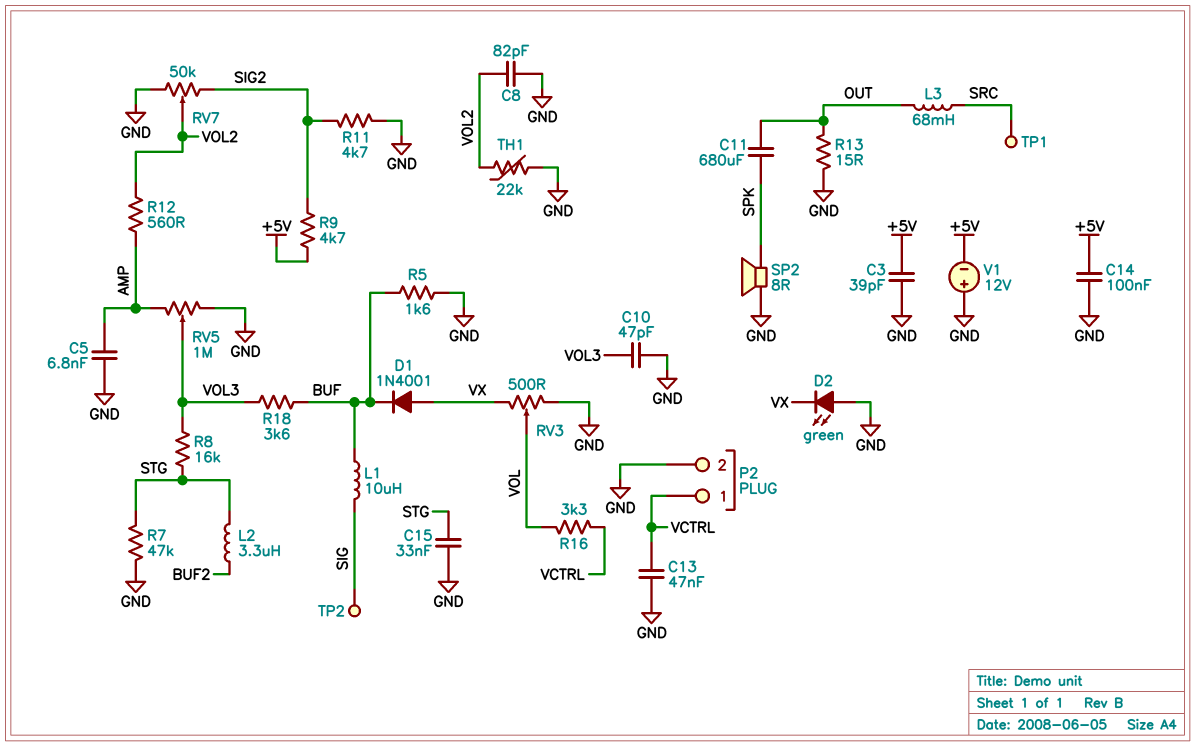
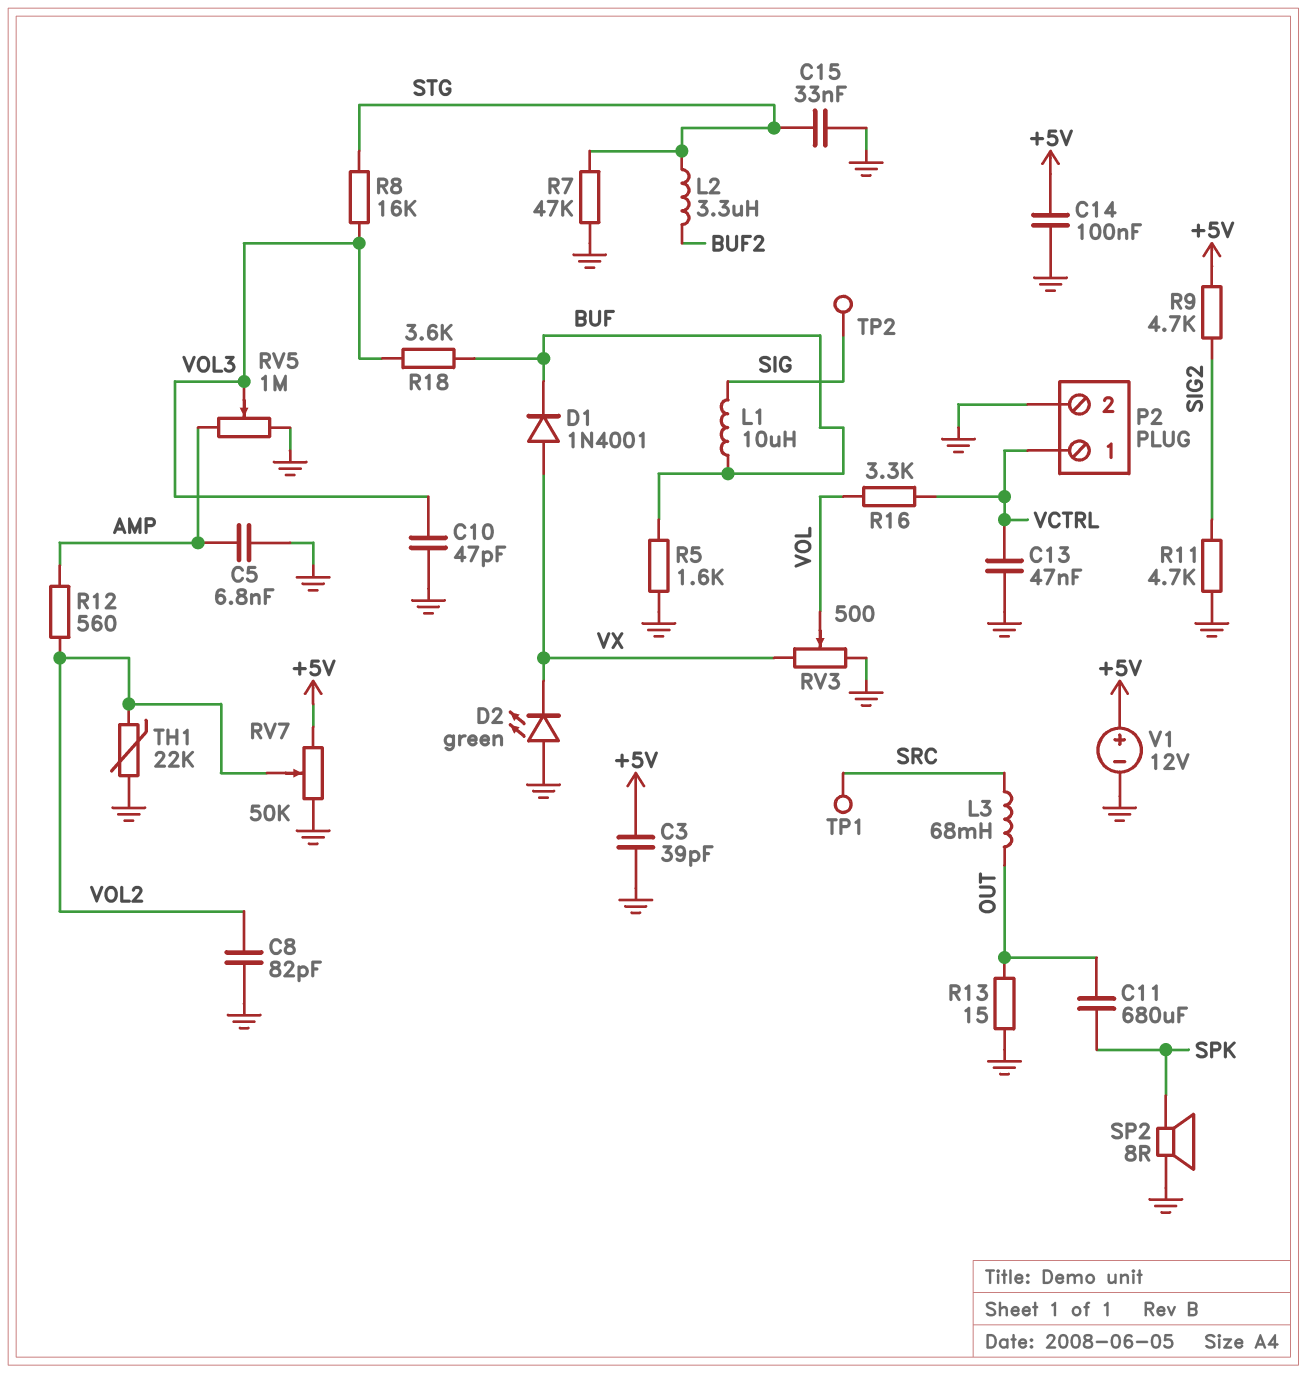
RV7: 50k (GND, SIG2, wiper VOL2) -> 50k (+5V, GND, wiper VOL2)
V1: 12V (plus GND, minus +5V) -> 12V (plus +5V, minus GND)

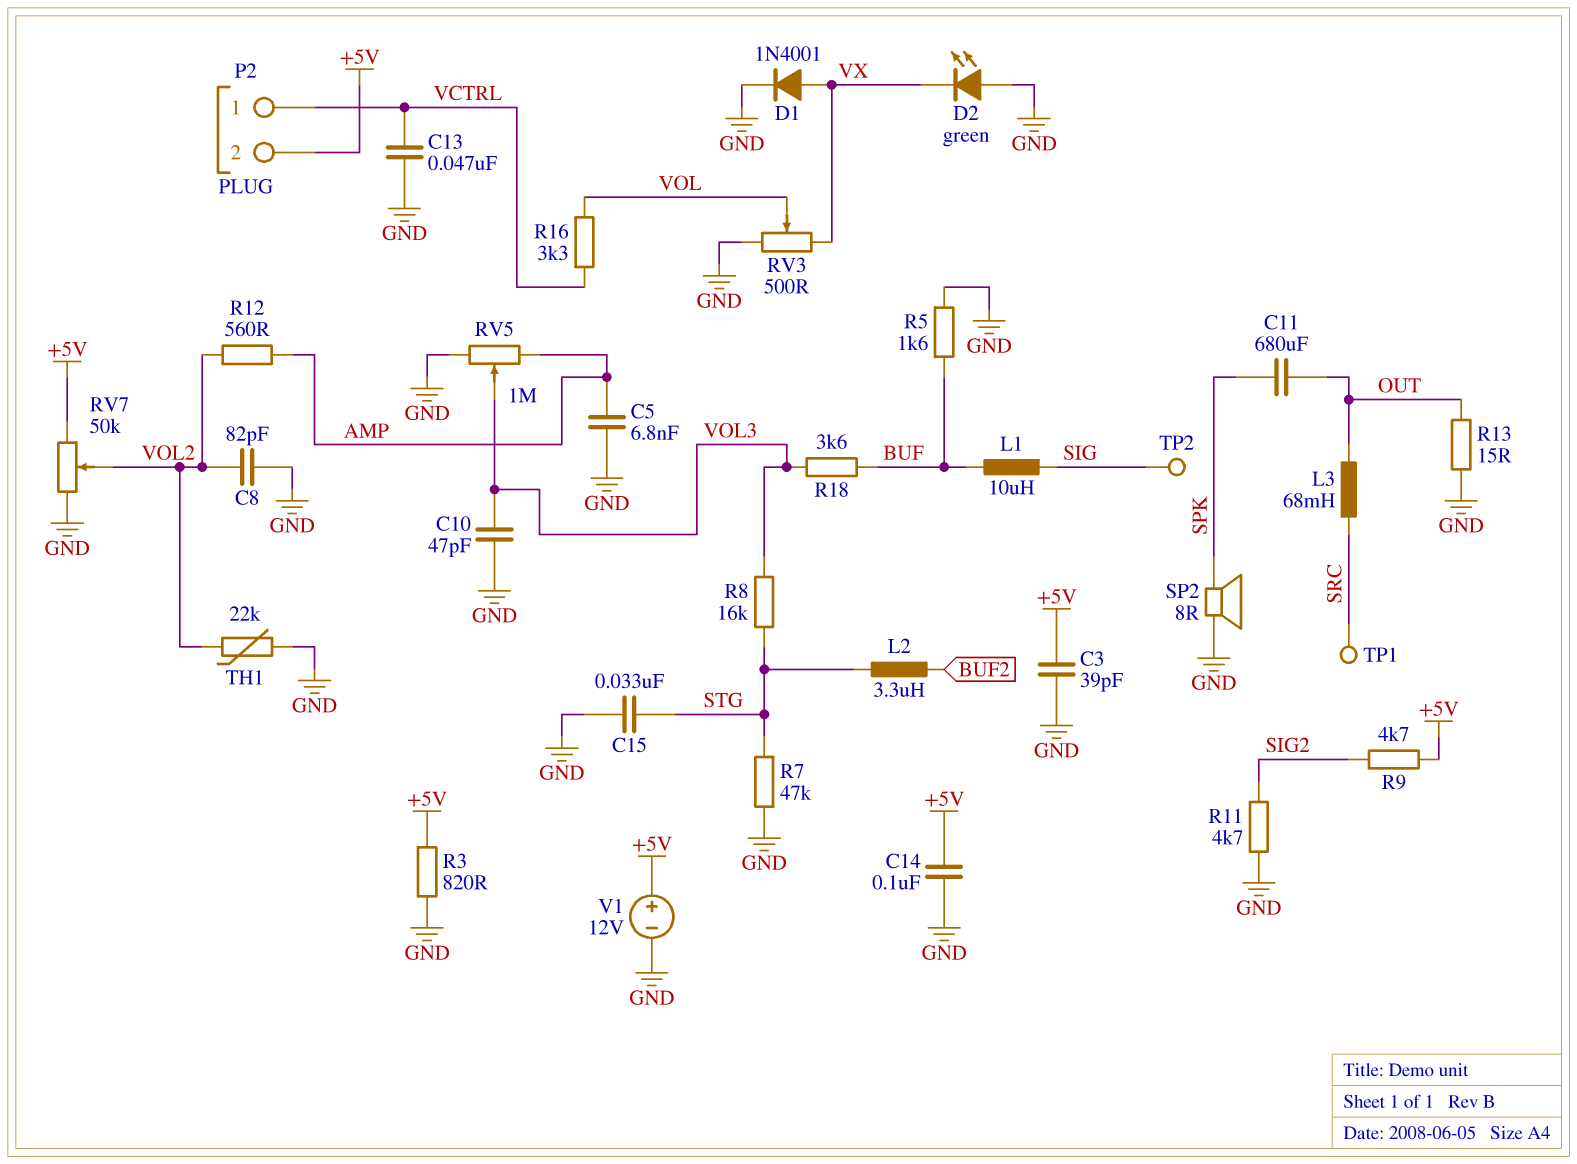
D1: diode 1N4001 (A VX, K BUF) -> diode 1N4001 (A VX, K GND)
P2 pin 2: GND -> +5V
R3: none -> 820 (+5V, GND)

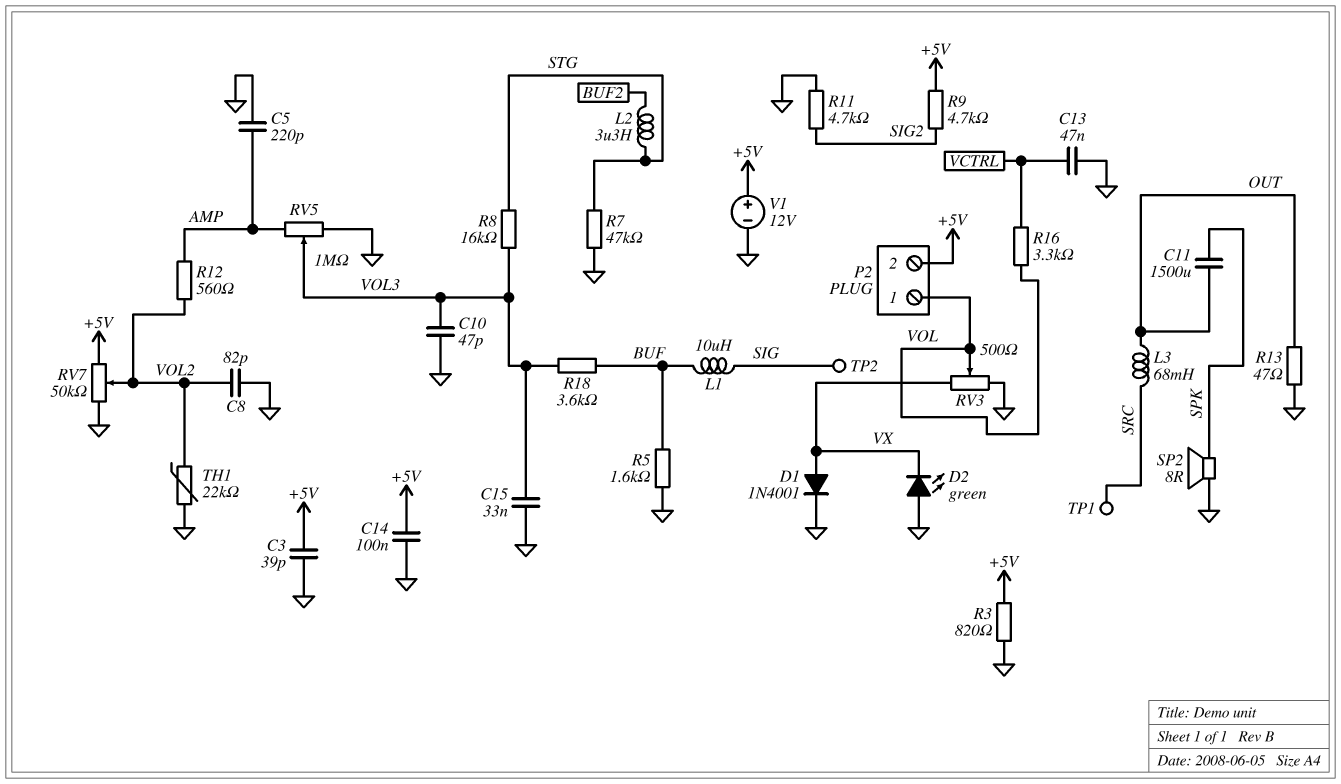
C5: 6.8nF (AMP, GND) -> 220pF (AMP, GND)
C11: 680uF (OUT, SPK) -> 1500uF (OUT, SPK)
C15: 33nF (GND, STG) -> 33nF (GND, VOL3)
P2 pin 1: VCTRL -> VOL
R13: 15 (GND, OUT) -> 47 (GND, OUT)

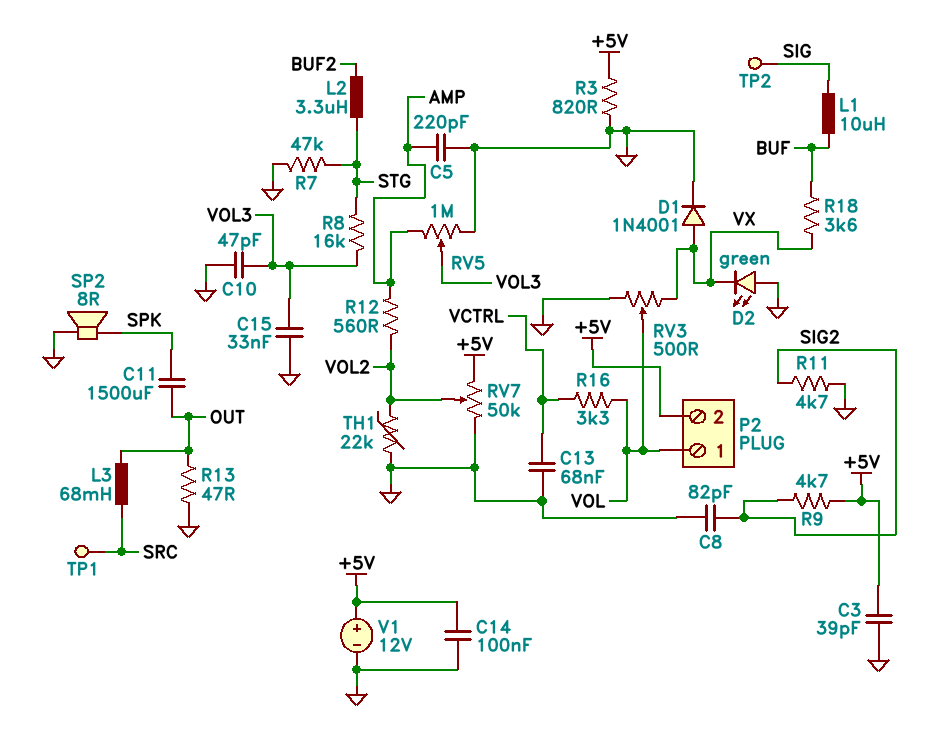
C8: 82pF (GND, VOL2) -> 82pF (GND, SIG2)
C13: 47nF (GND, VCTRL) -> 68nF (GND, VCTRL)
R5: 1.6k (BUF, GND) -> none
R18: 3.6k (BUF, VOL3) -> 3.6k (BUF, VX)

